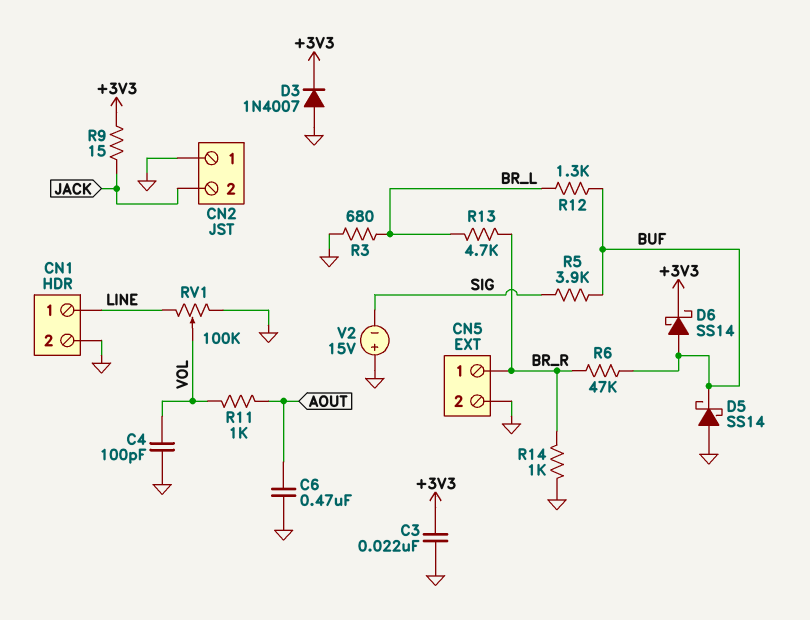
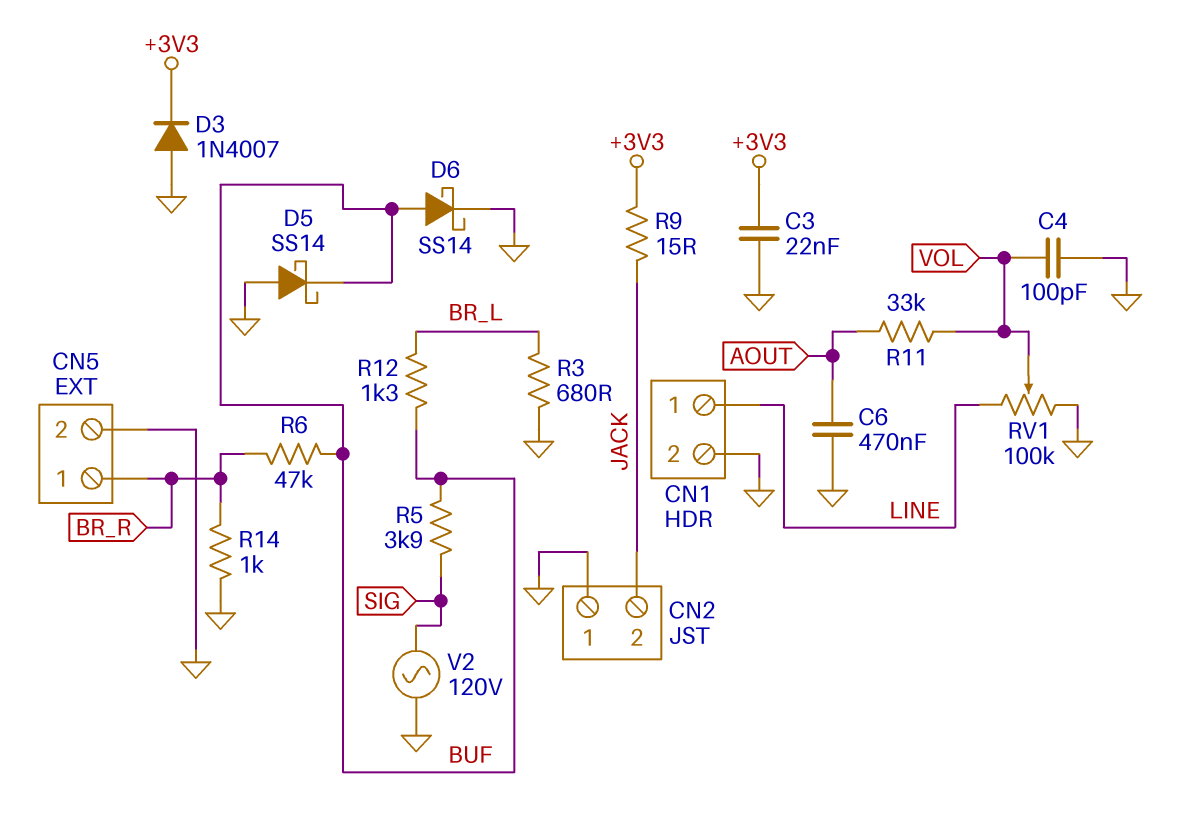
D6: schottky SS14 (A BUF, K +3V3) -> schottky SS14 (A BUF, K GND)
R11: 1k (AOUT, VOL) -> 33k (AOUT, VOL)
R13: 4.7k (BR_L, BR_R) -> none
V2: 15V (plus GND, minus SIG) -> AC 120V (GND, SIG)

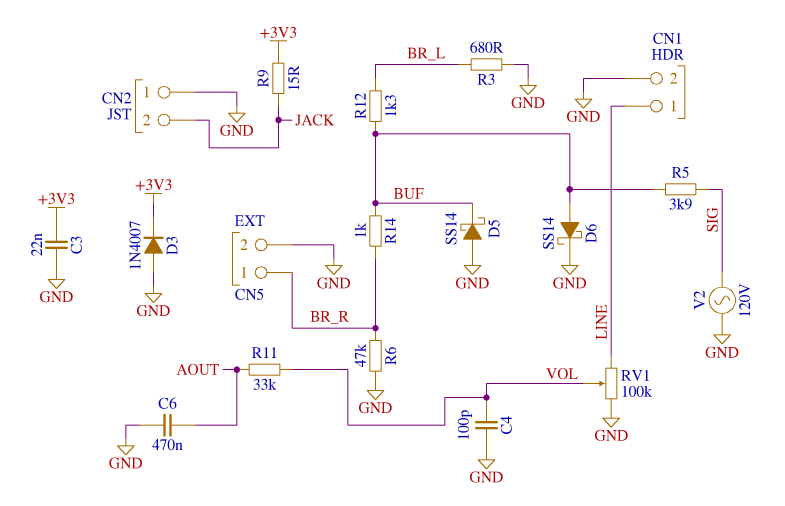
R6: 47k (BR_R, BUF) -> 47k (BR_R, GND)
R14: 1k (BR_R, GND) -> 1k (BR_R, BUF)

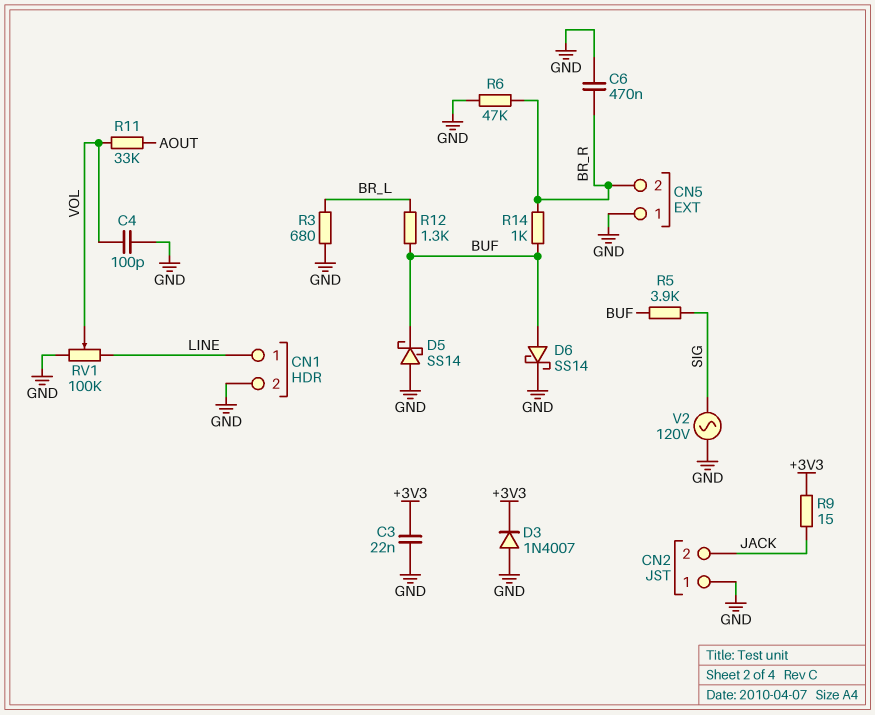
C6: 470nF (AOUT, GND) -> 470nF (BR_R, GND)
CN5 pin 1: BR_R -> GND
CN5 pin 2: GND -> BR_R

